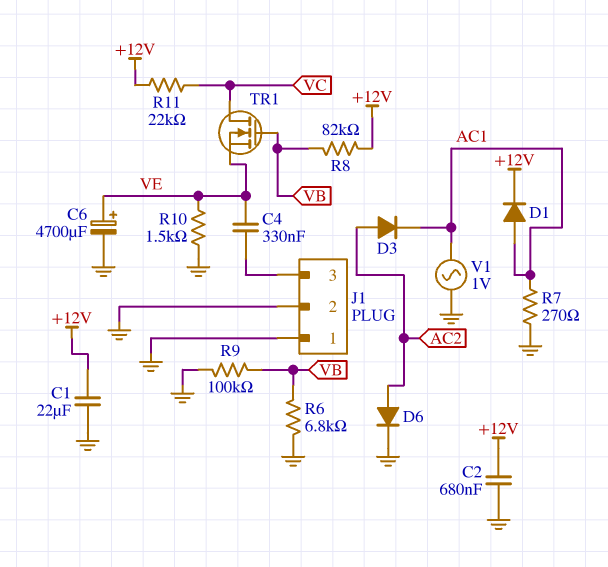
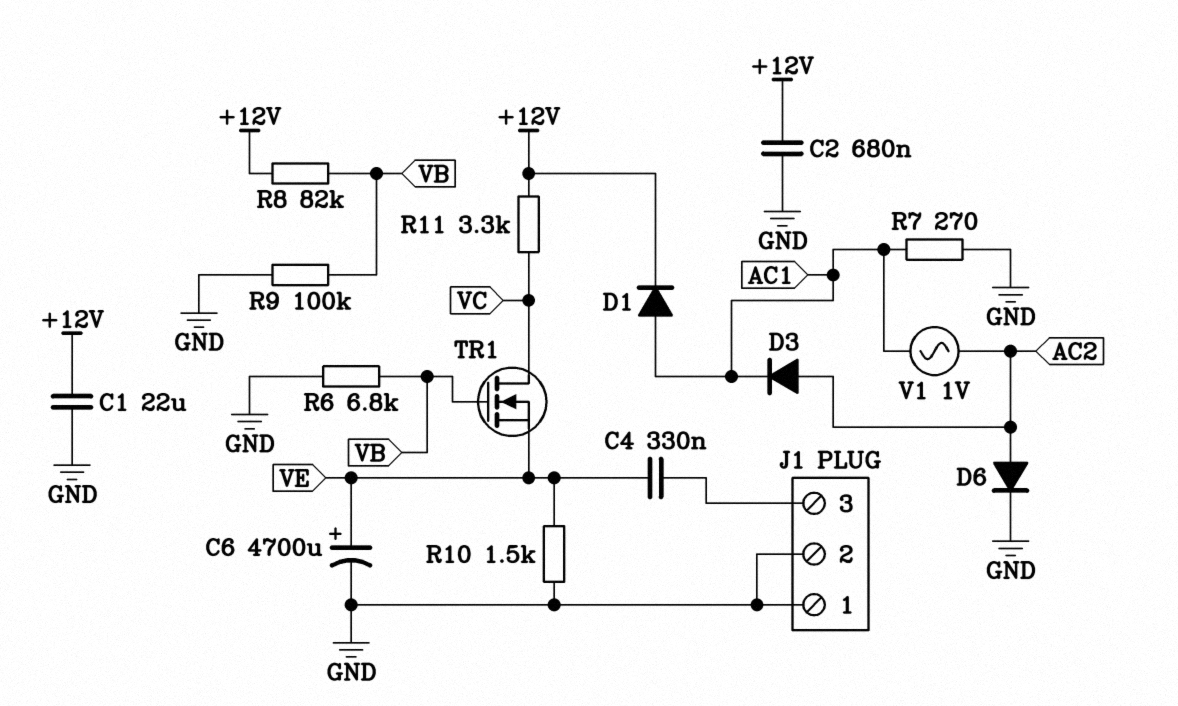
R11: 22k (+12V, VC) -> 3.3k (+12V, VC)
V1: AC 1V (AC1, GND) -> AC 1V (AC1, AC2)

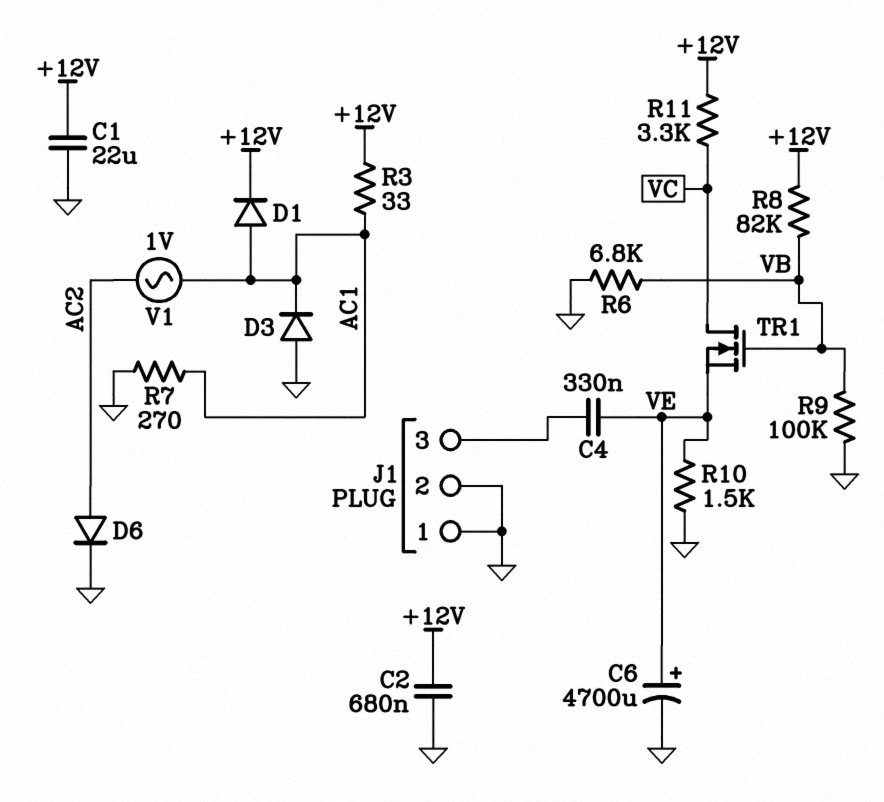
D3: diode (A AC2, K AC1) -> diode (A GND, K AC1)
R3: none -> 33 (+12V, AC1)

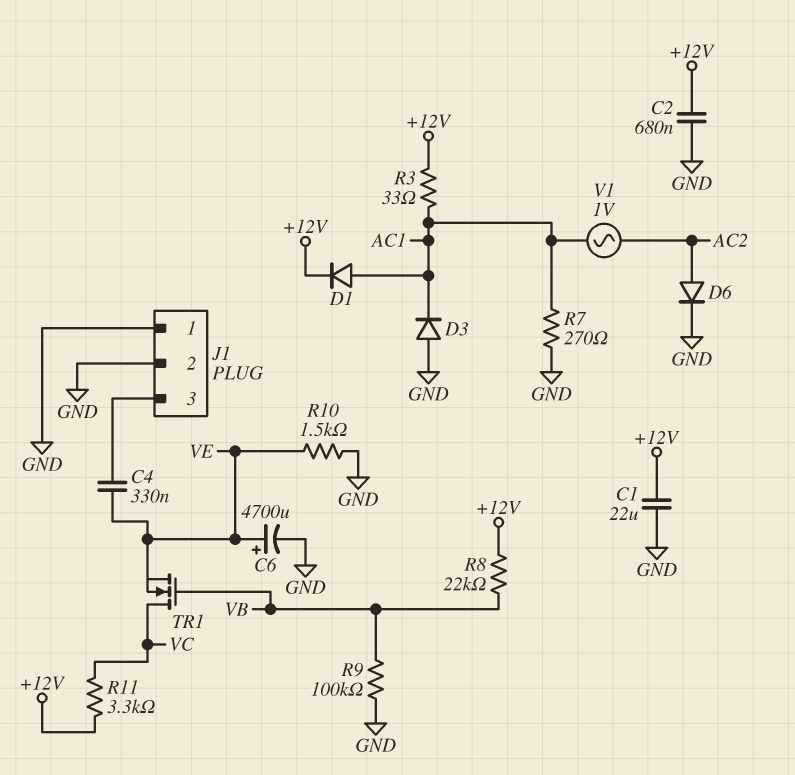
R6: 6.8k (GND, VB) -> none
R8: 82k (+12V, VB) -> 22k (+12V, VB)

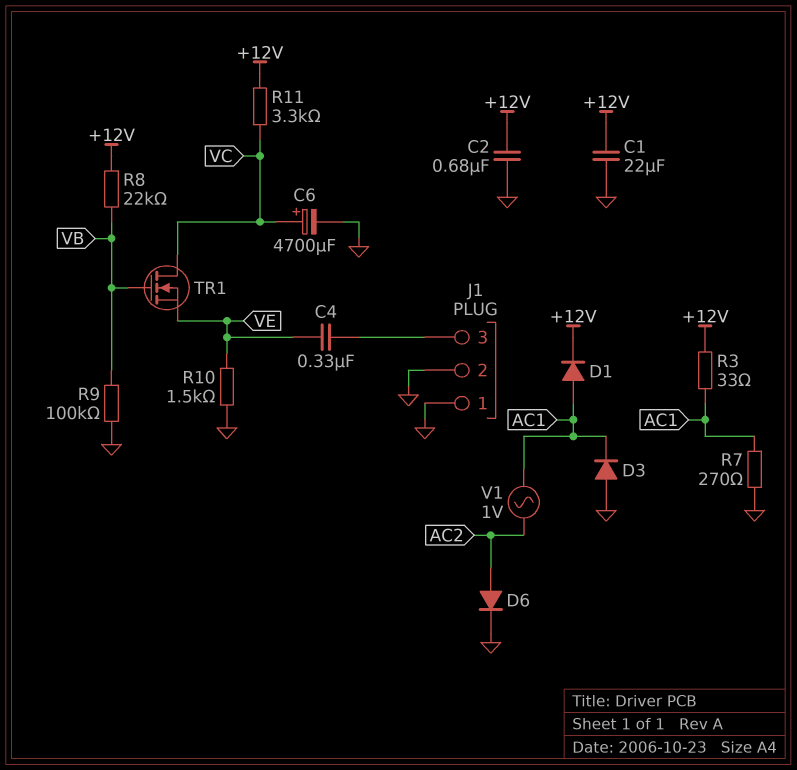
C6: 4700uF (plus VE, minus GND) -> 4700uF (plus VC, minus GND)

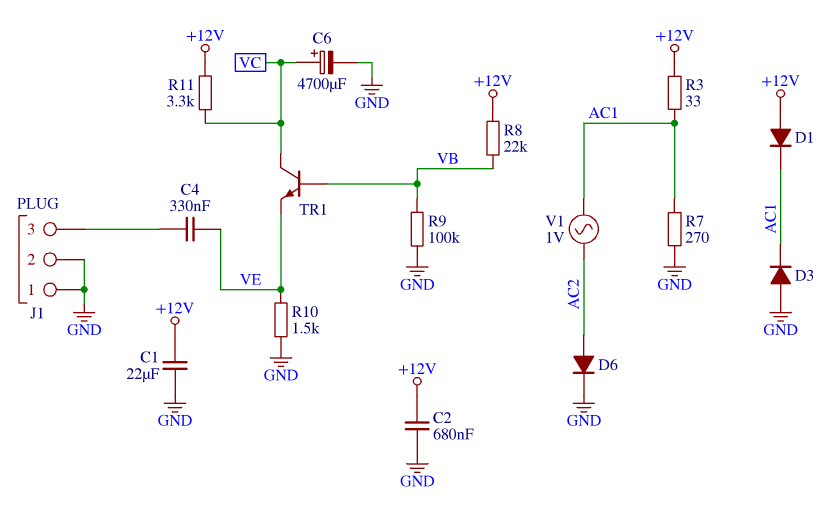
D1: diode (A AC1, K +12V) -> diode (A +12V, K AC1)
TR1: NMOS (G VB, D VC, S VE) -> NPN (B VB, C VC, E VE)

